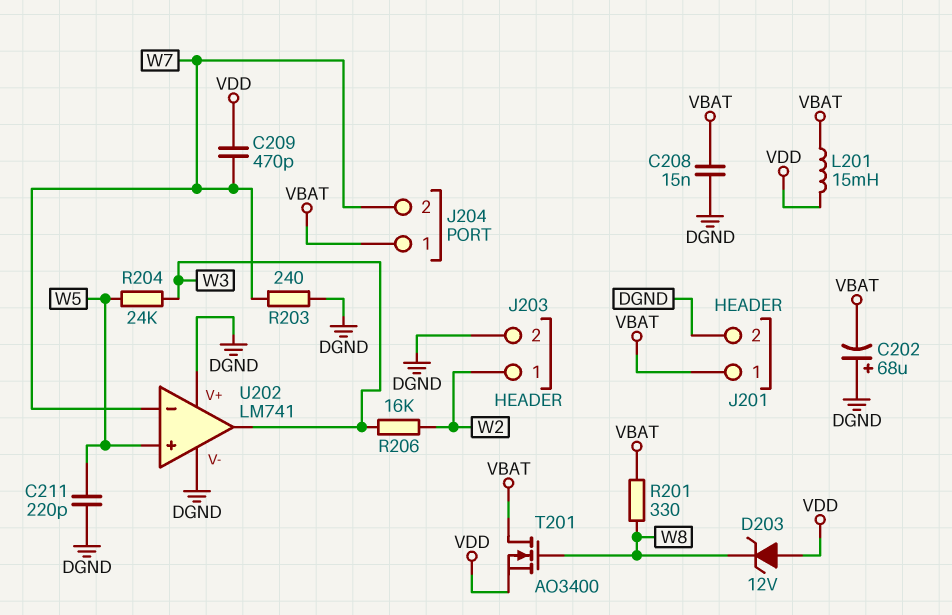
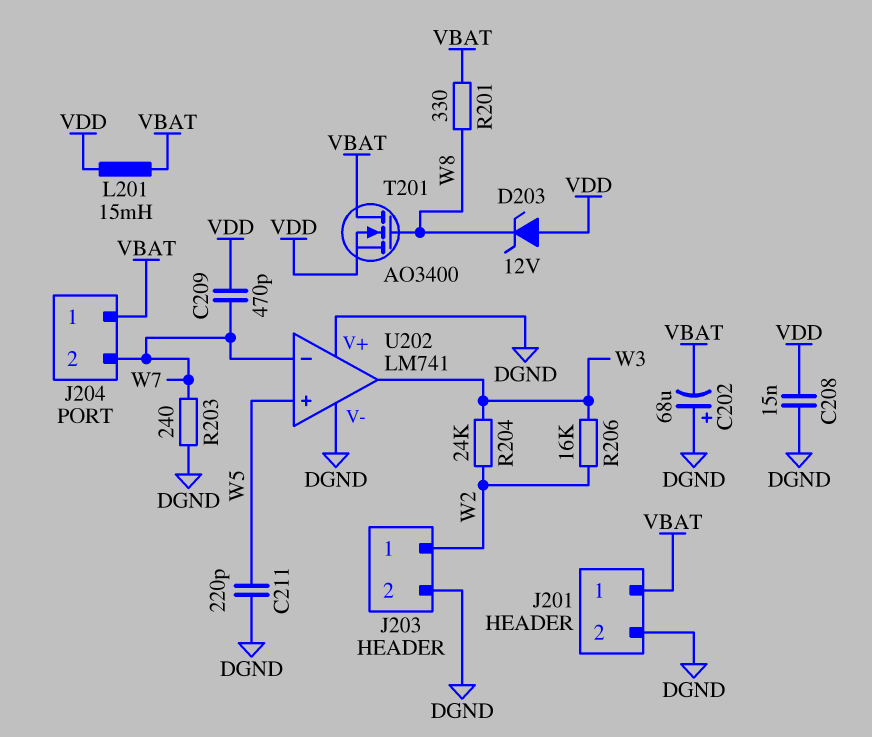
C208: 15nF (DGND, VBAT) -> 15nF (DGND, VDD)
R204: 24k (W3, W5) -> 24k (W2, W3)

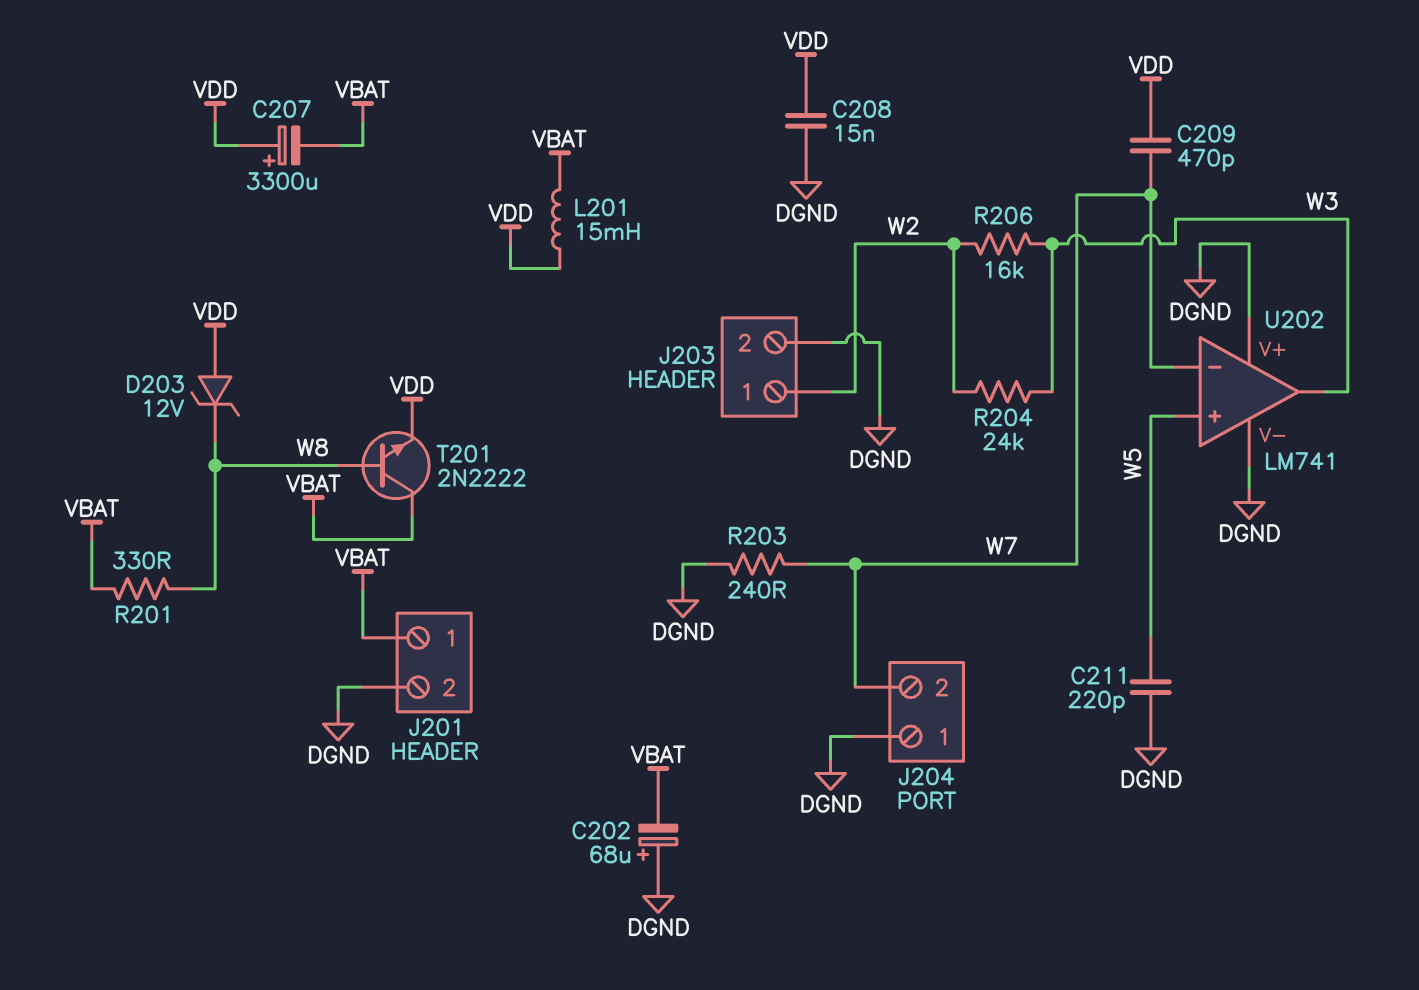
C207: none -> 3300uF (plus VDD, minus VBAT)
J204 pin 1: VBAT -> DGND
T201: NMOS AO3400 (G W8, D VBAT, S VDD) -> NPN 2N2222 (B W8, C VBAT, E VDD)

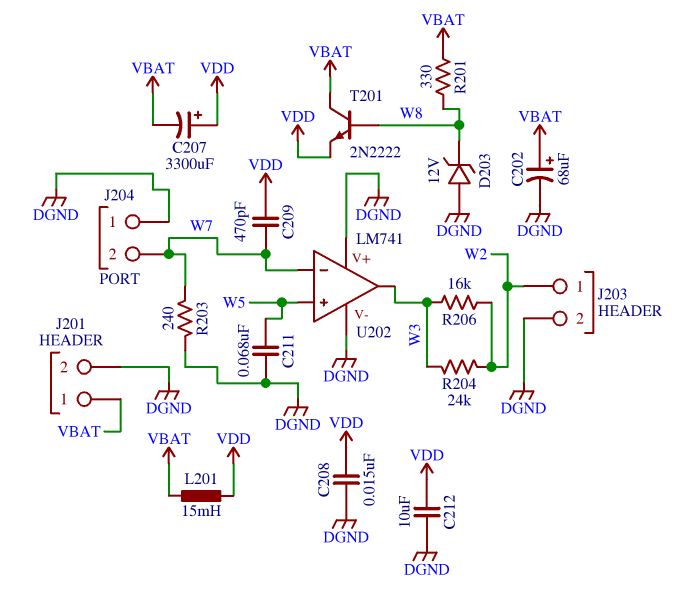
C202: 68uF (plus DGND, minus VBAT) -> 68uF (plus VBAT, minus DGND)
C211: 220pF (DGND, W5) -> 68nF (DGND, W5)
C212: none -> 10uF (DGND, VDD)
D203: zener 12V (A VDD, K W8) -> zener 12V (A DGND, K W8)

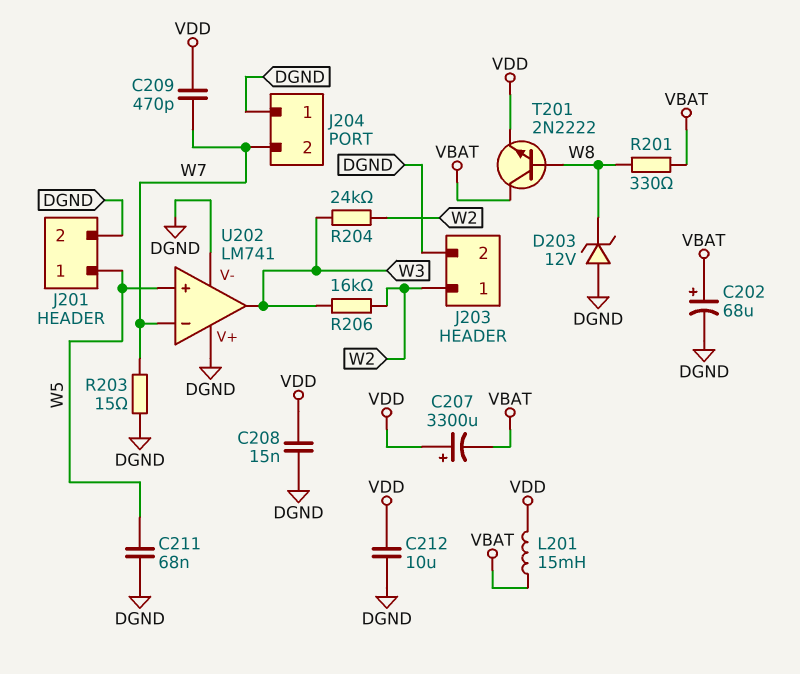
J201 pin 1: VBAT -> W5
R203: 240 (DGND, W7) -> 15 (DGND, W7)

